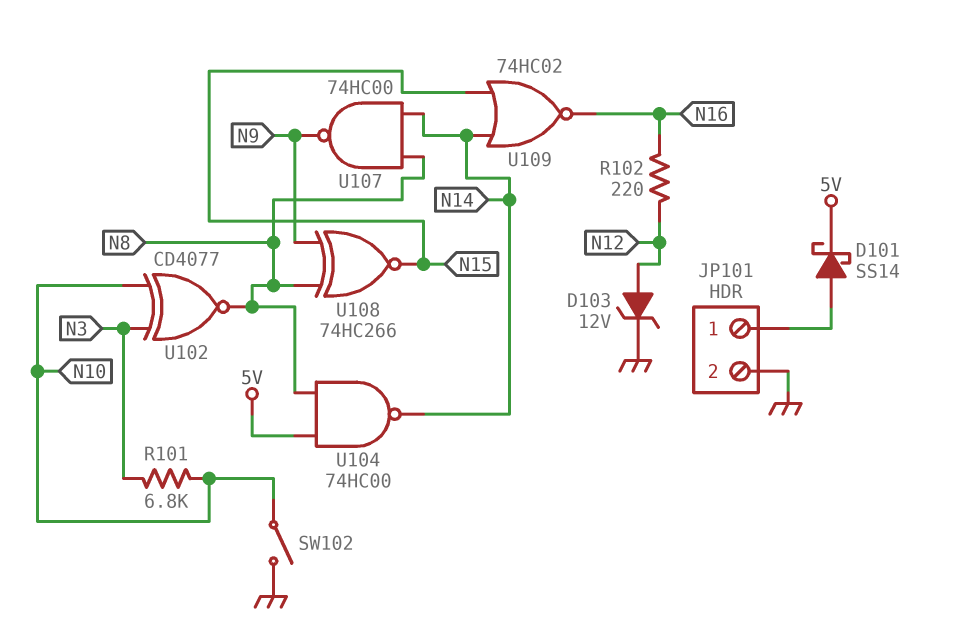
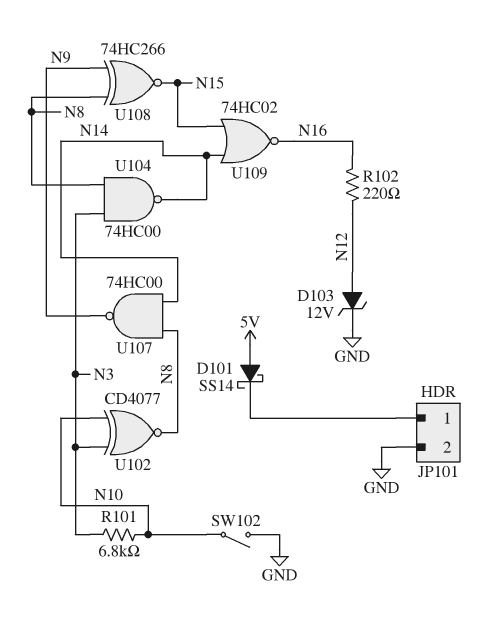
D101: schottky SS14 (A JP101/1, K 5V) -> schottky SS14 (A 5V, K JP101/1)
U104: NAND 74HC00 (in 5V, in N8, out N14) -> NAND 74HC00 (in N3, in N8, out N14)

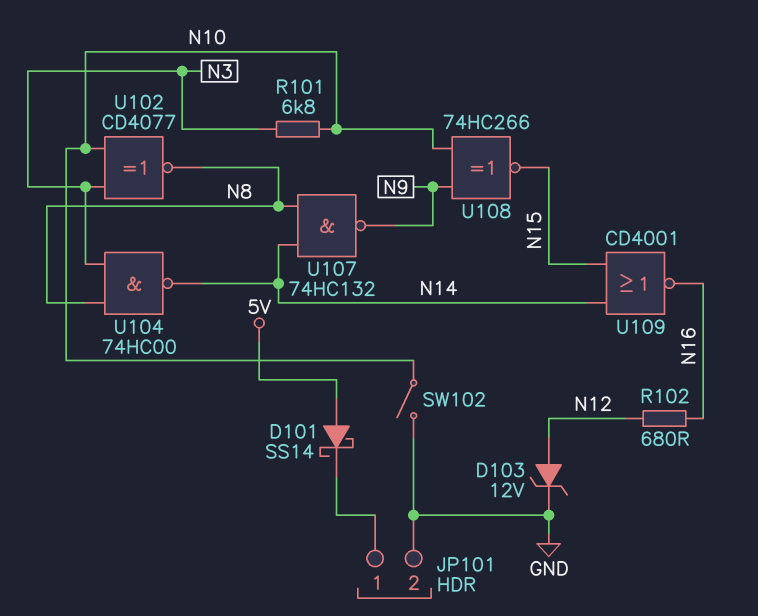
R102: 220 (N12, N16) -> 680 (N12, N16)
U107: NAND 74HC00 (in N8, in N14, out N9) -> NAND 74HC132 (in N8, in N14, out N9)
U108: XNOR 74HC266 (in N8, in N9, out N15) -> XNOR 74HC266 (in N9, in N10, out N15)
U109: NOR 74HC02 (in N14, in N15, out N16) -> NOR CD4001 (in N14, in N15, out N16)

